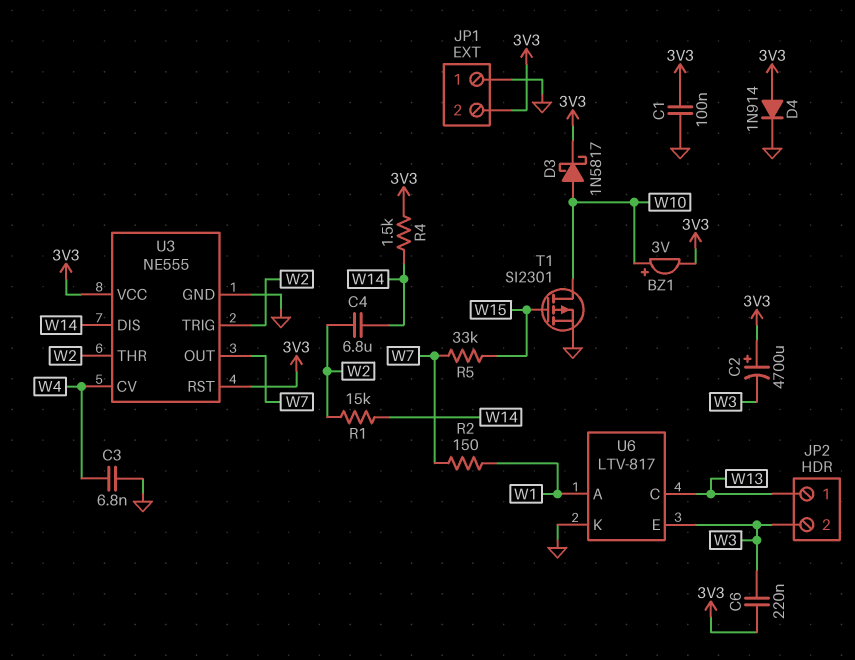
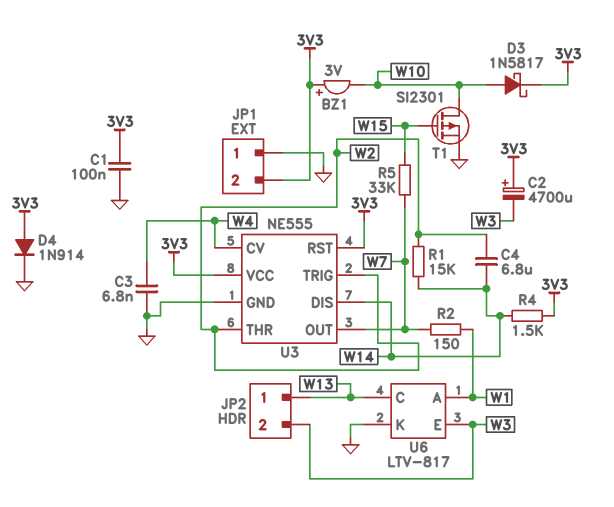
BZ1: buzzer 3V (plus W10, minus 3V3) -> buzzer 3V (plus 3V3, minus W10)
C6: 220nF (3V3, W3) -> none

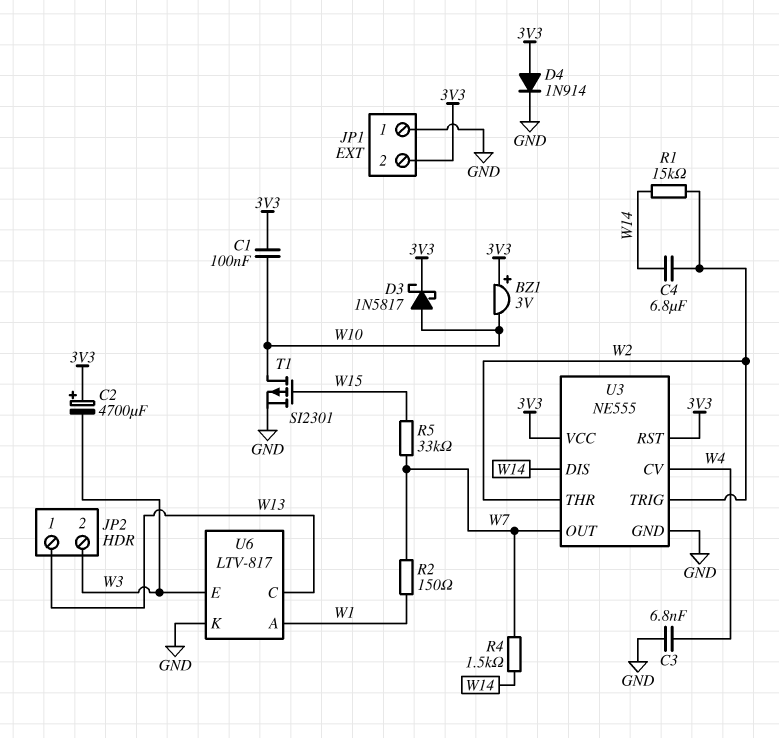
C1: 100nF (3V3, GND) -> 100nF (3V3, W10)
R4: 1.5k (3V3, W14) -> 1.5k (W7, W14)

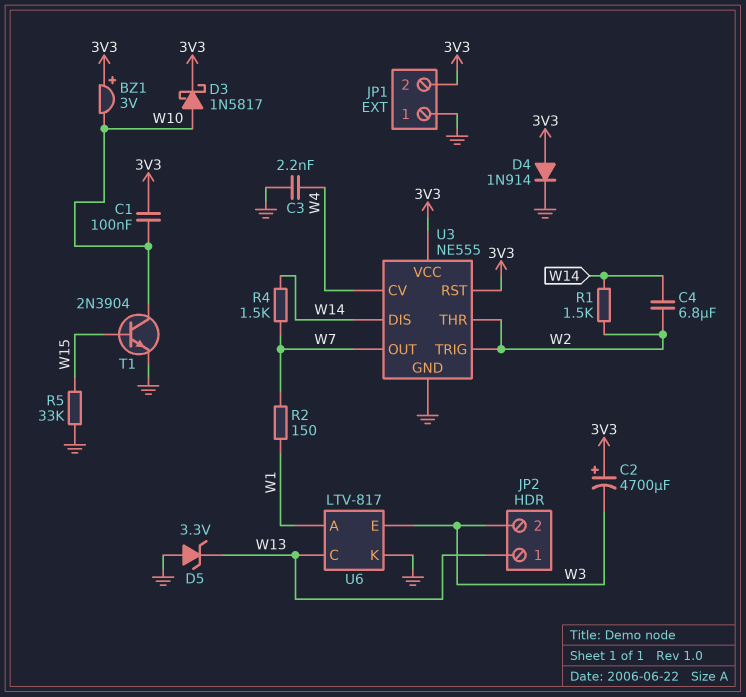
C3: 6.8nF (GND, W4) -> 2.2nF (GND, W4)
D5: none -> zener 3.3V (A GND, K W13)
R1: 15k (W2, W14) -> 1.5k (W2, W14)
R5: 33k (W7, W15) -> 33k (GND, W15)
T1: PMOS SI2301 (G W15, D W10, S GND) -> NPN 2N3904 (B W15, C W10, E GND)

